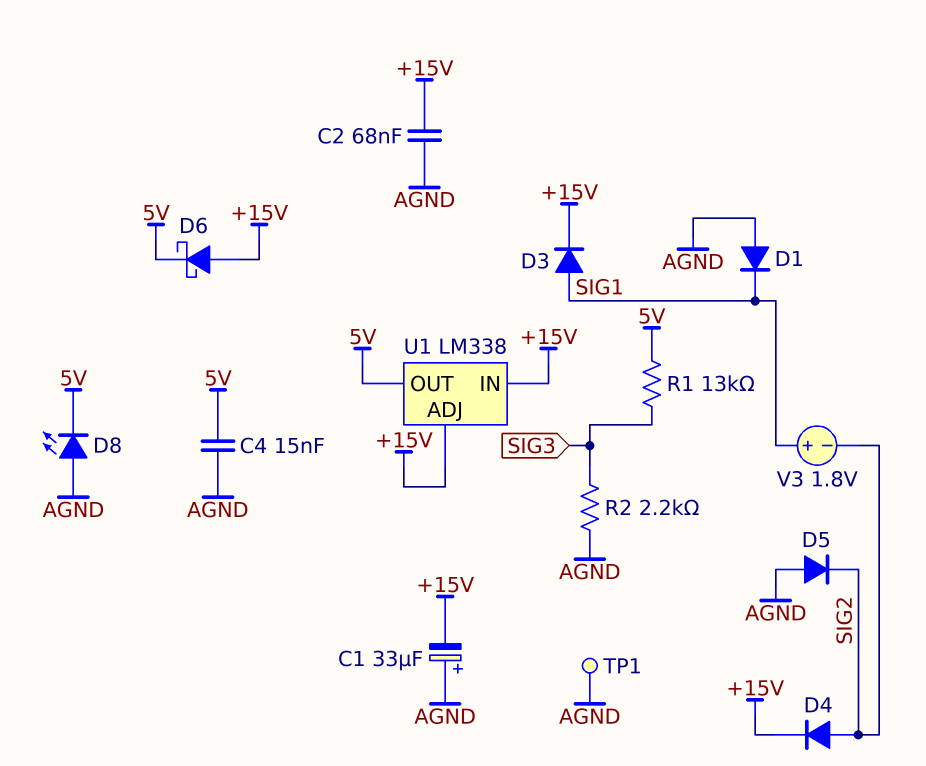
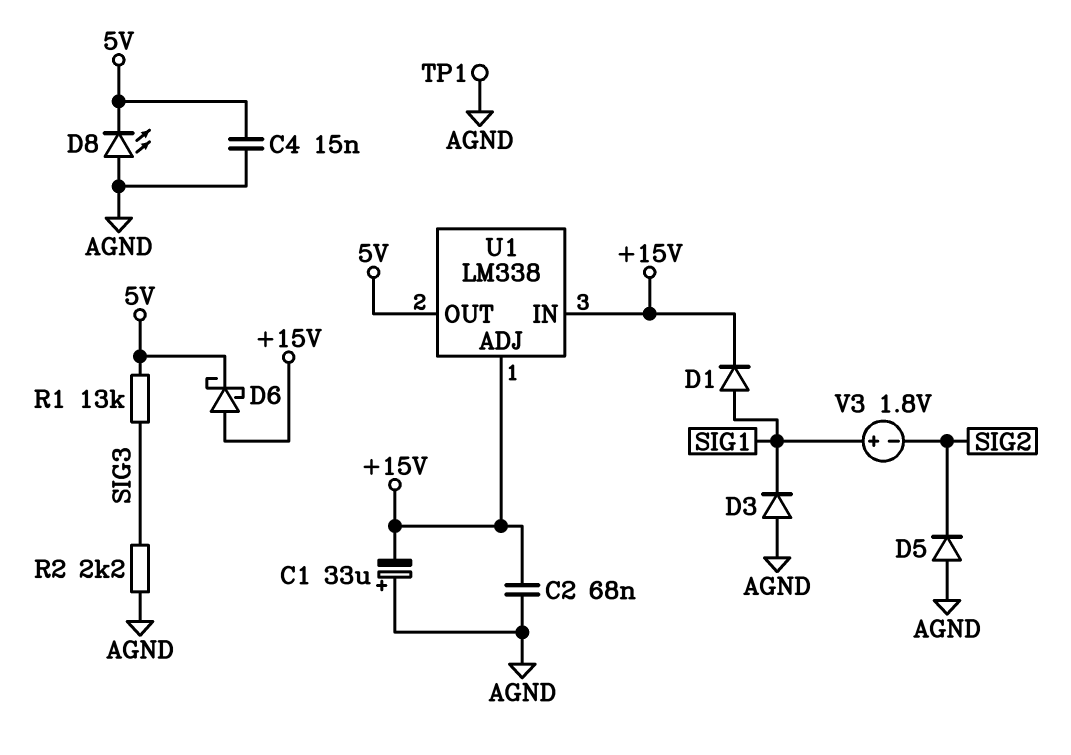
D1: diode (A AGND, K SIG1) -> diode (A SIG1, K +15V)
D3: diode (A SIG1, K +15V) -> diode (A AGND, K SIG1)
D4: diode (A SIG2, K +15V) -> none

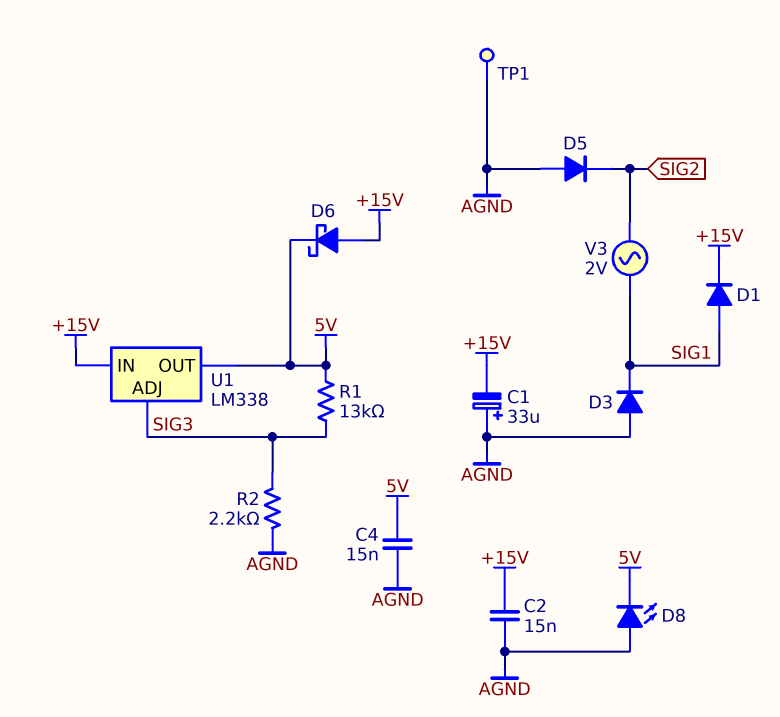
C2: 68nF (+15V, AGND) -> 15nF (+15V, AGND)
U1 pin ADJ: +15V -> SIG3
V3: 1.8V (plus SIG1, minus SIG2) -> AC 2V (SIG1, SIG2)

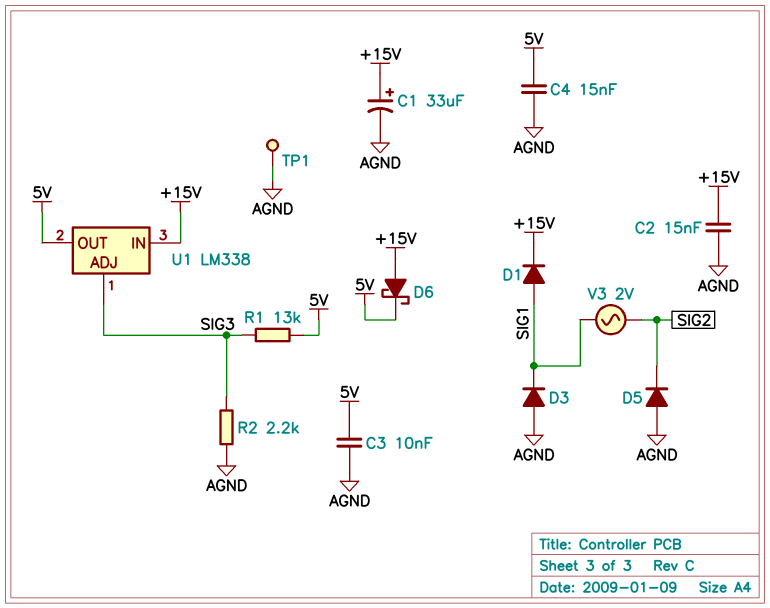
C1: 33uF (plus AGND, minus +15V) -> 33uF (plus +15V, minus AGND)
C3: none -> 10nF (5V, AGND)
D8: LED (A AGND, K 5V) -> none

